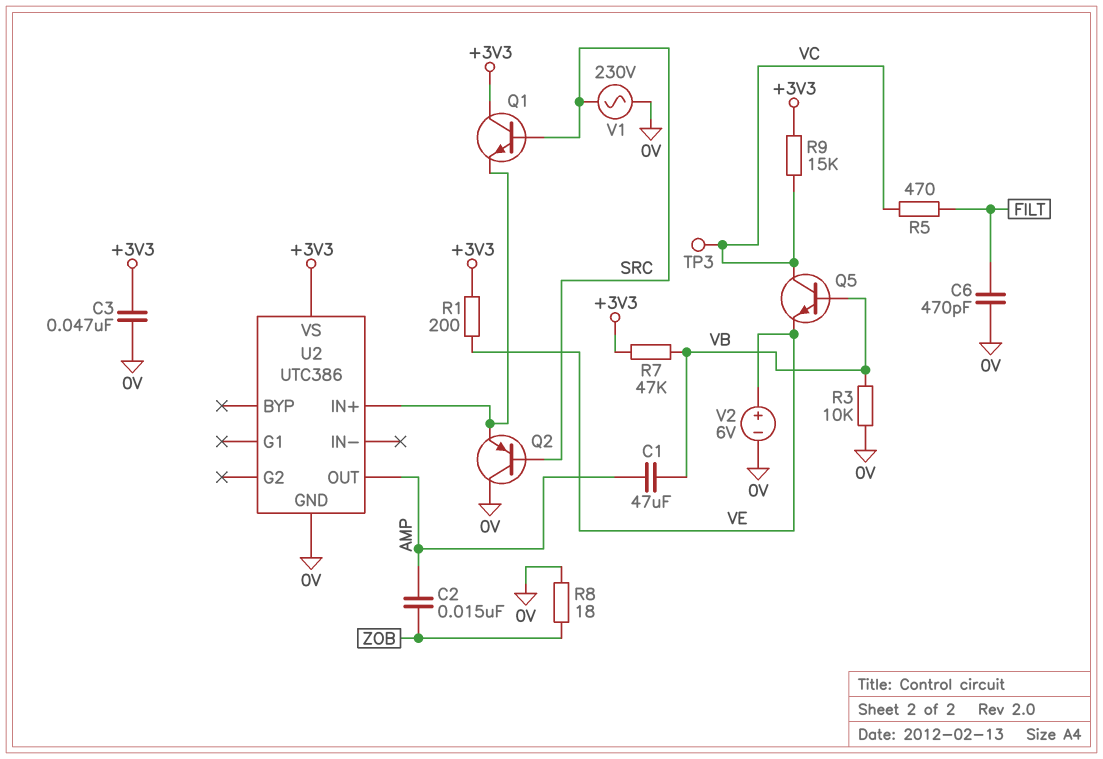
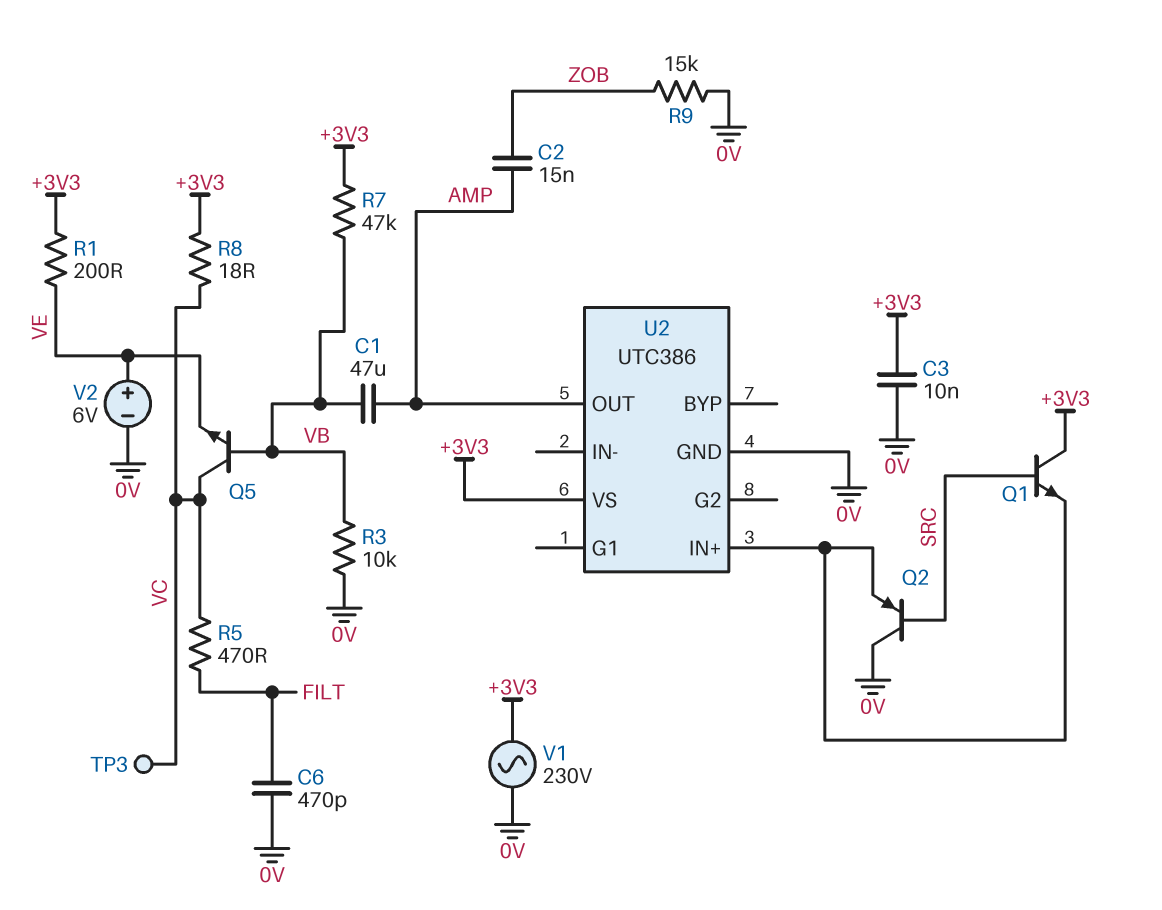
C3: 47nF (+3V3, 0V) -> 10nF (+3V3, 0V)
R8: 18 (0V, ZOB) -> 18 (+3V3, VC)
R9: 15k (+3V3, VC) -> 15k (0V, ZOB)
V1: AC 230V (0V, SRC) -> AC 230V (+3V3, 0V)

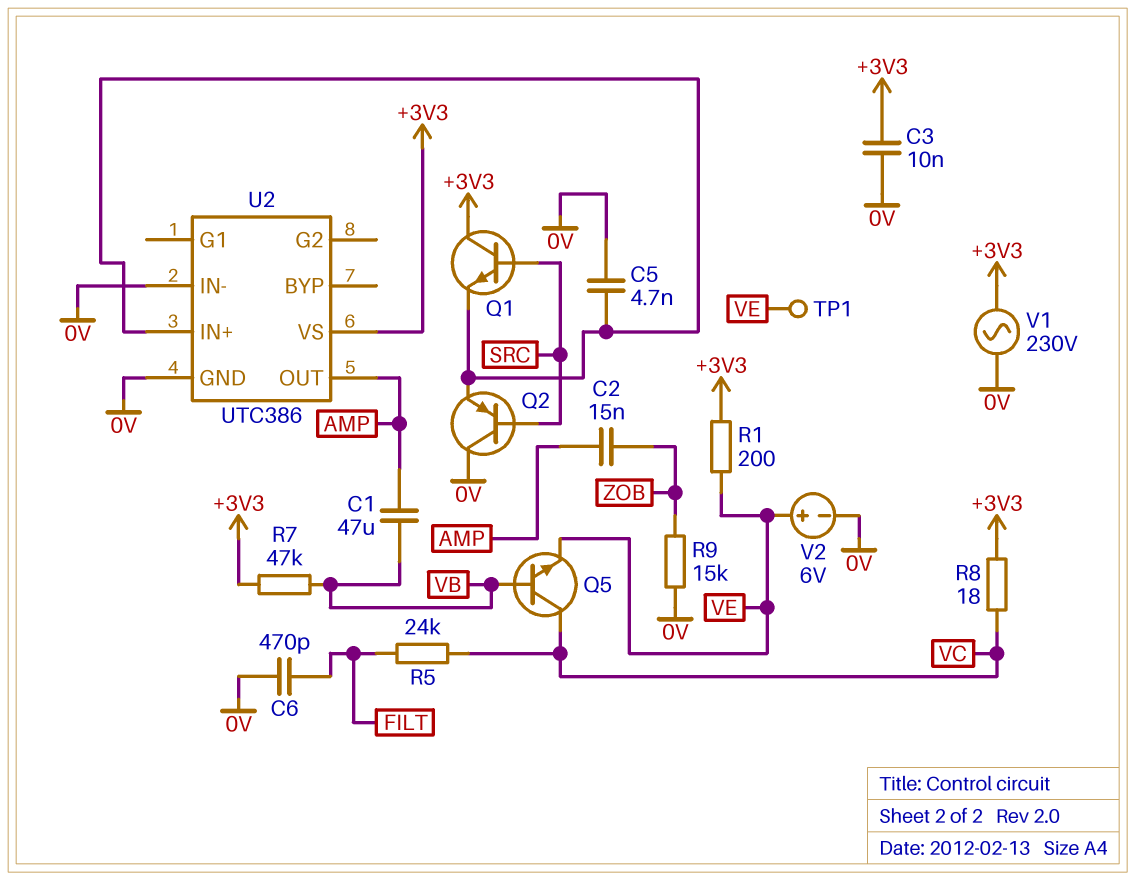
C5: none -> 4.7nF (0V, U2/IN+)
R3: 10k (0V, VB) -> none
R5: 470 (FILT, VC) -> 24k (FILT, VC)
TP1: none -> test point (VE)
TP3: test point (VC) -> none
U2 pin IN-: none -> 0V

